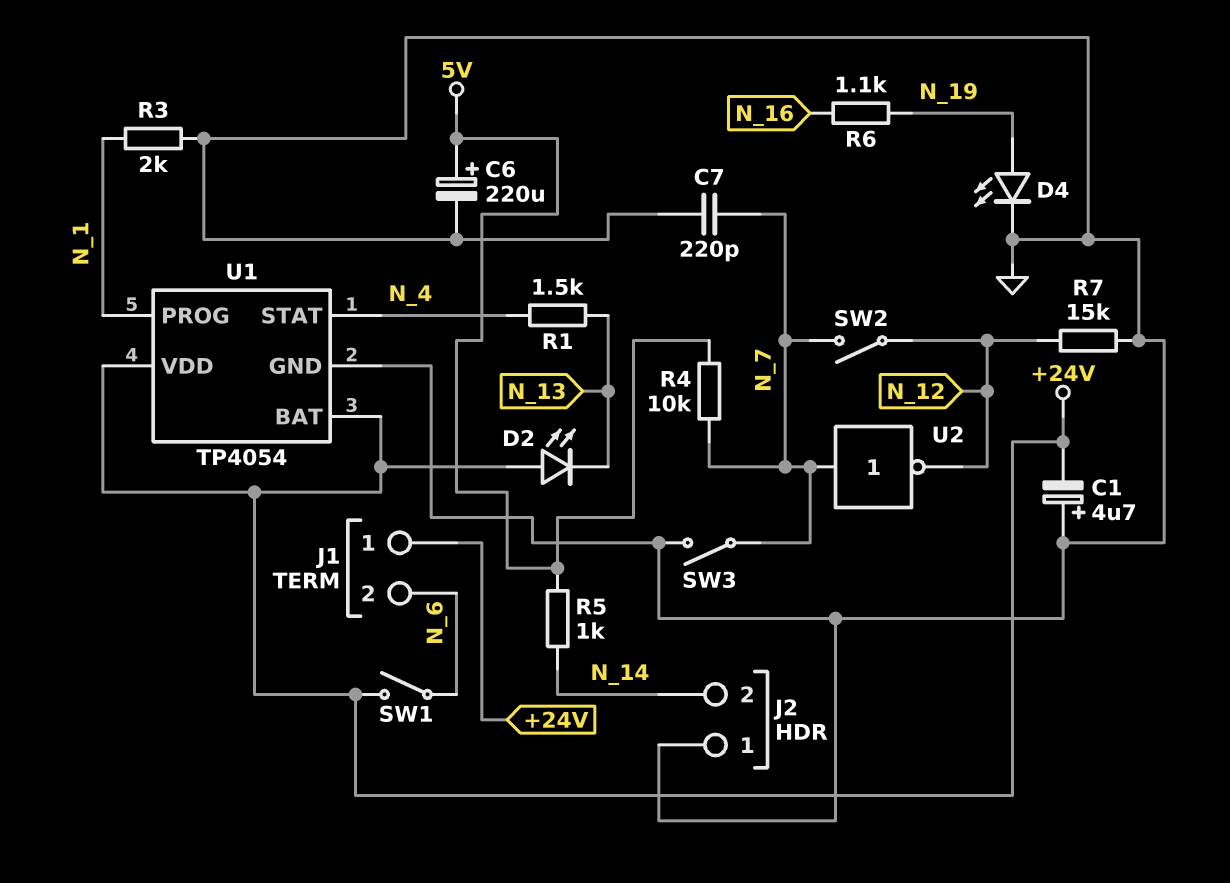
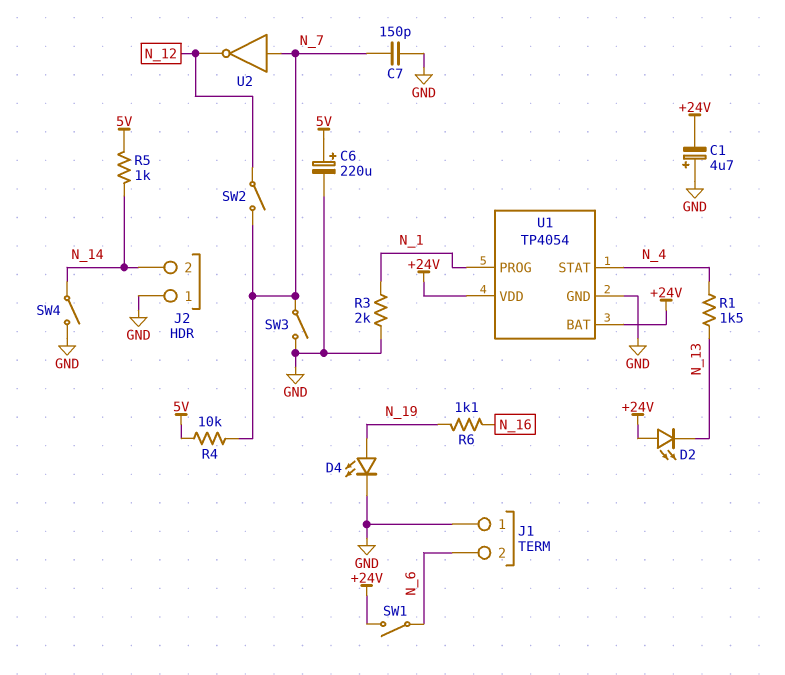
C7: 220pF (GND, N_7) -> 150pF (GND, N_7)
J1 pin 1: +24V -> GND
R7: 15k (GND, N_12) -> none
SW4: none -> switch (GND, N_14)

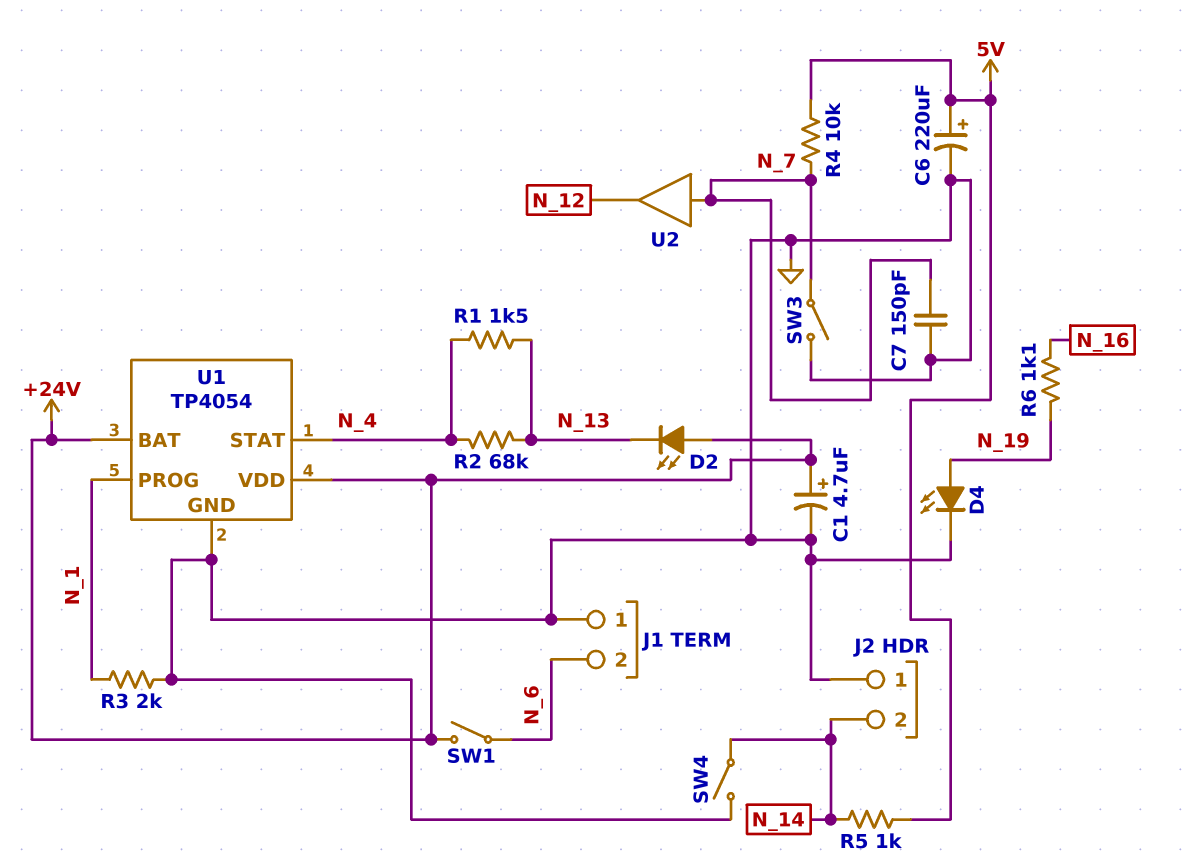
C1: 4.7uF (plus GND, minus +24V) -> 4.7uF (plus +24V, minus GND)
R2: none -> 68k (N_4, N_13)
SW2: switch (N_7, N_12) -> none
U2: NOT (in N_7, out N_12) -> buffer (in N_7, out N_12)

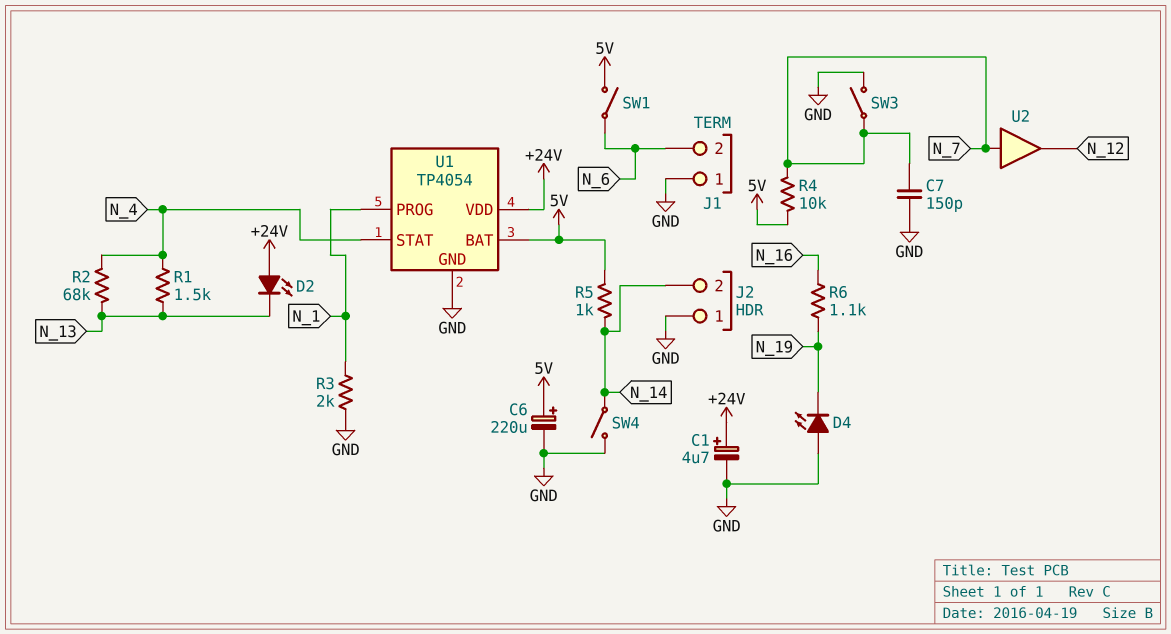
D4: LED (A N_19, K GND) -> LED (A GND, K N_19)
SW1: switch (+24V, N_6) -> switch (5V, N_6)
U1 pin BAT: +24V -> 5V

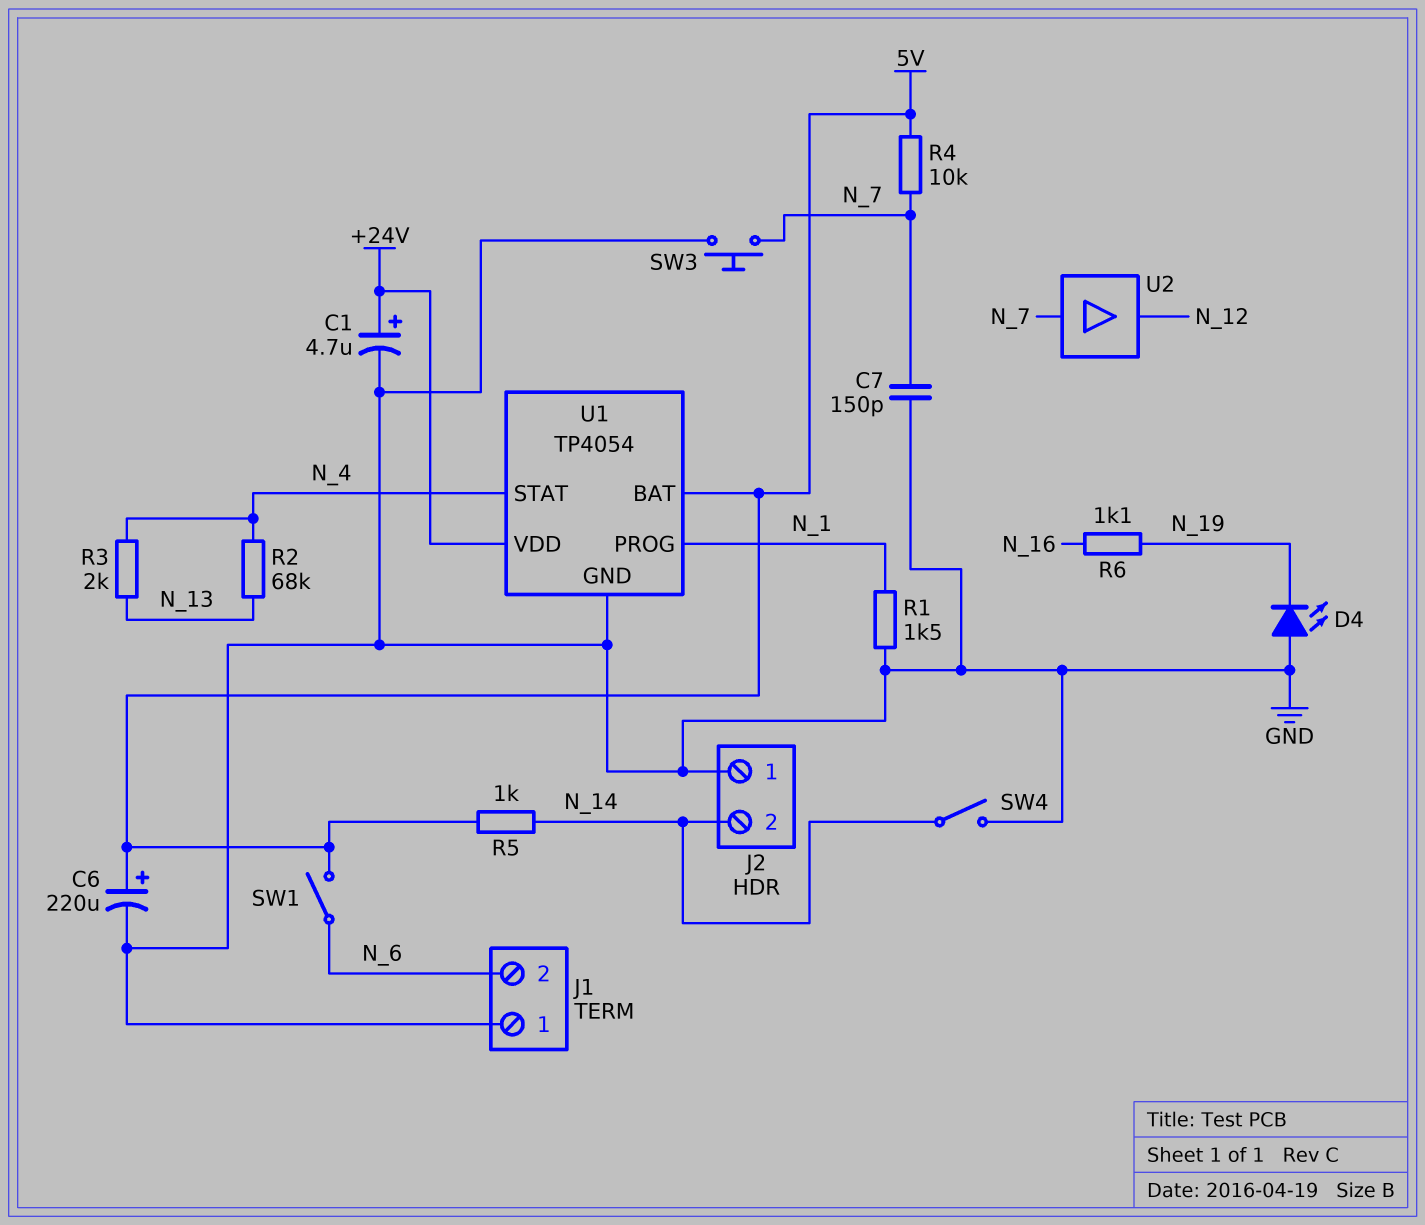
D2: LED (A +24V, K N_13) -> none
R1: 1.5k (N_4, N_13) -> 1.5k (GND, N_1)
R3: 2k (GND, N_1) -> 2k (N_4, N_13)
SW3: switch (GND, N_7) -> button (GND, N_7)

